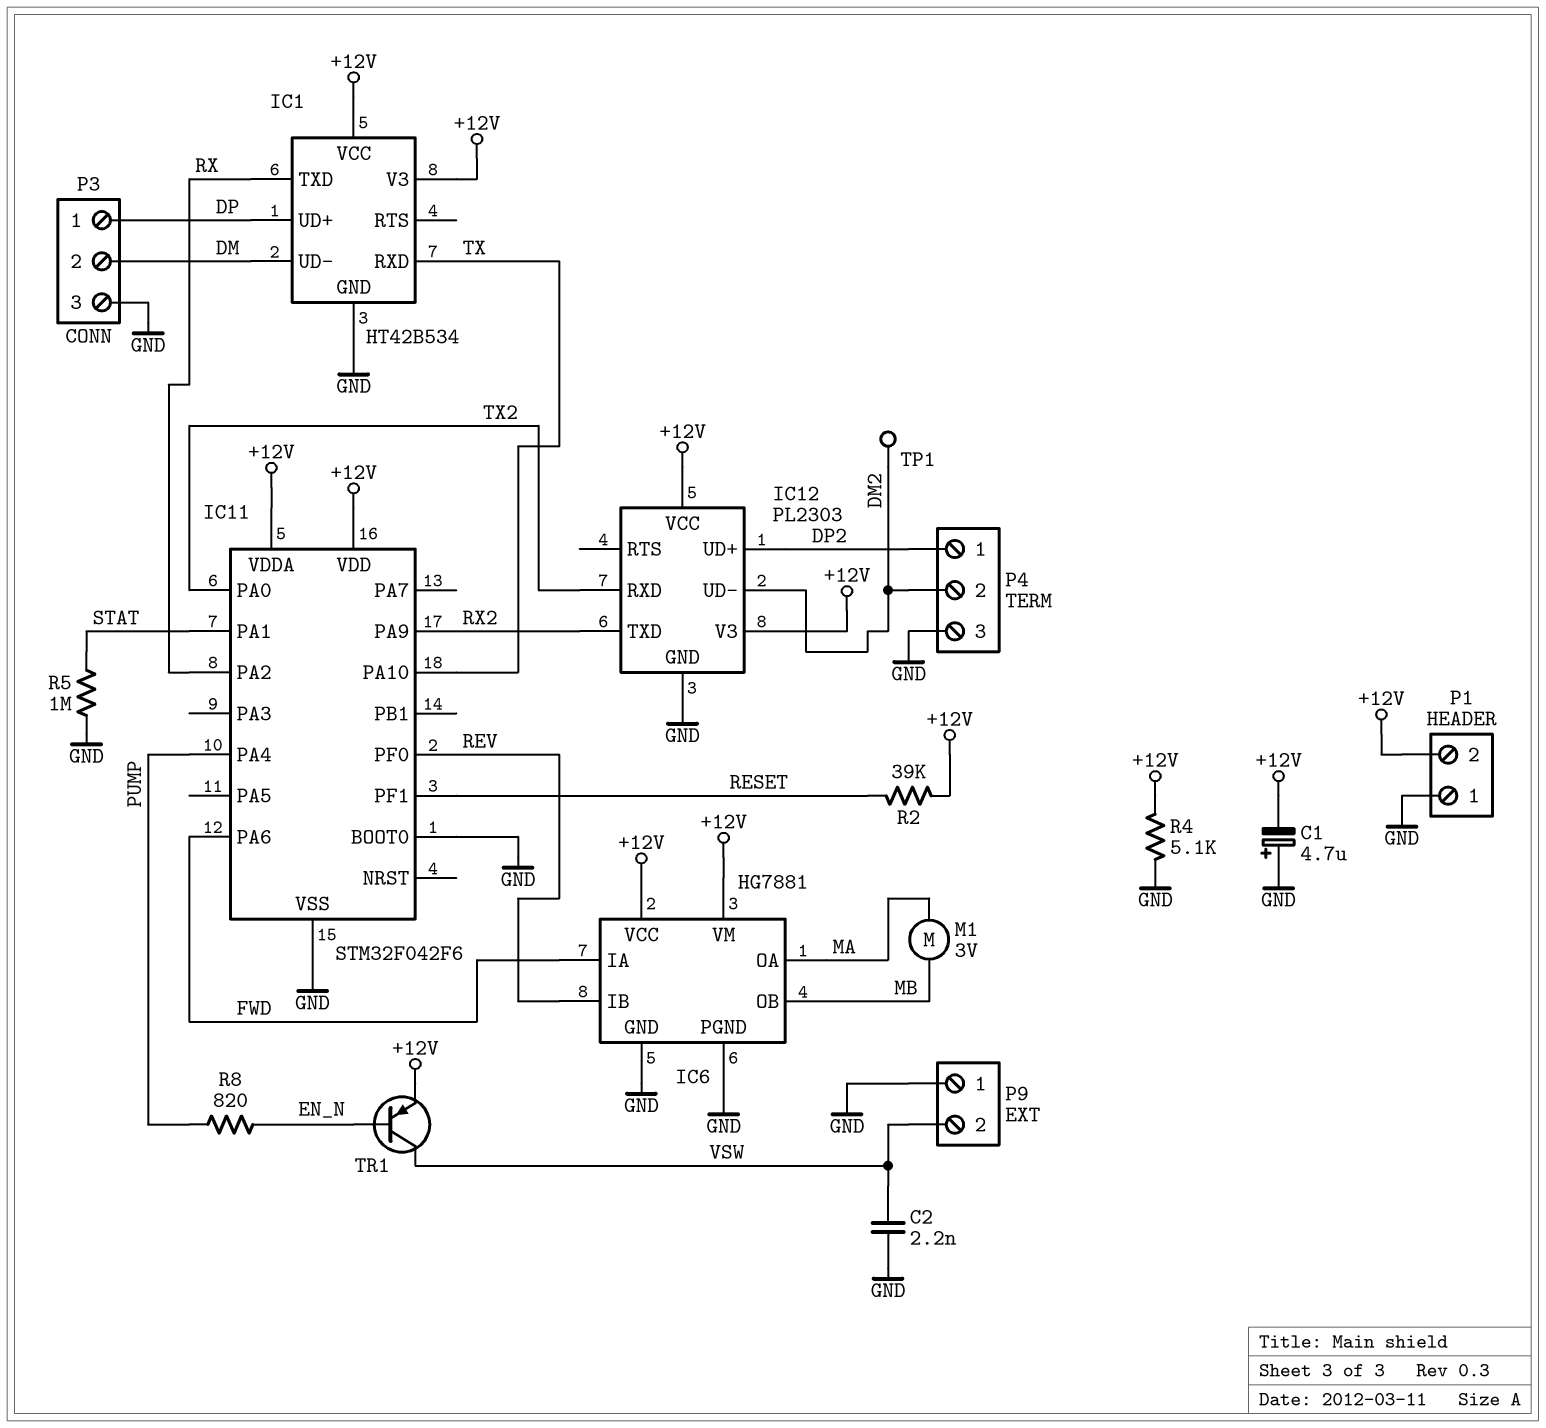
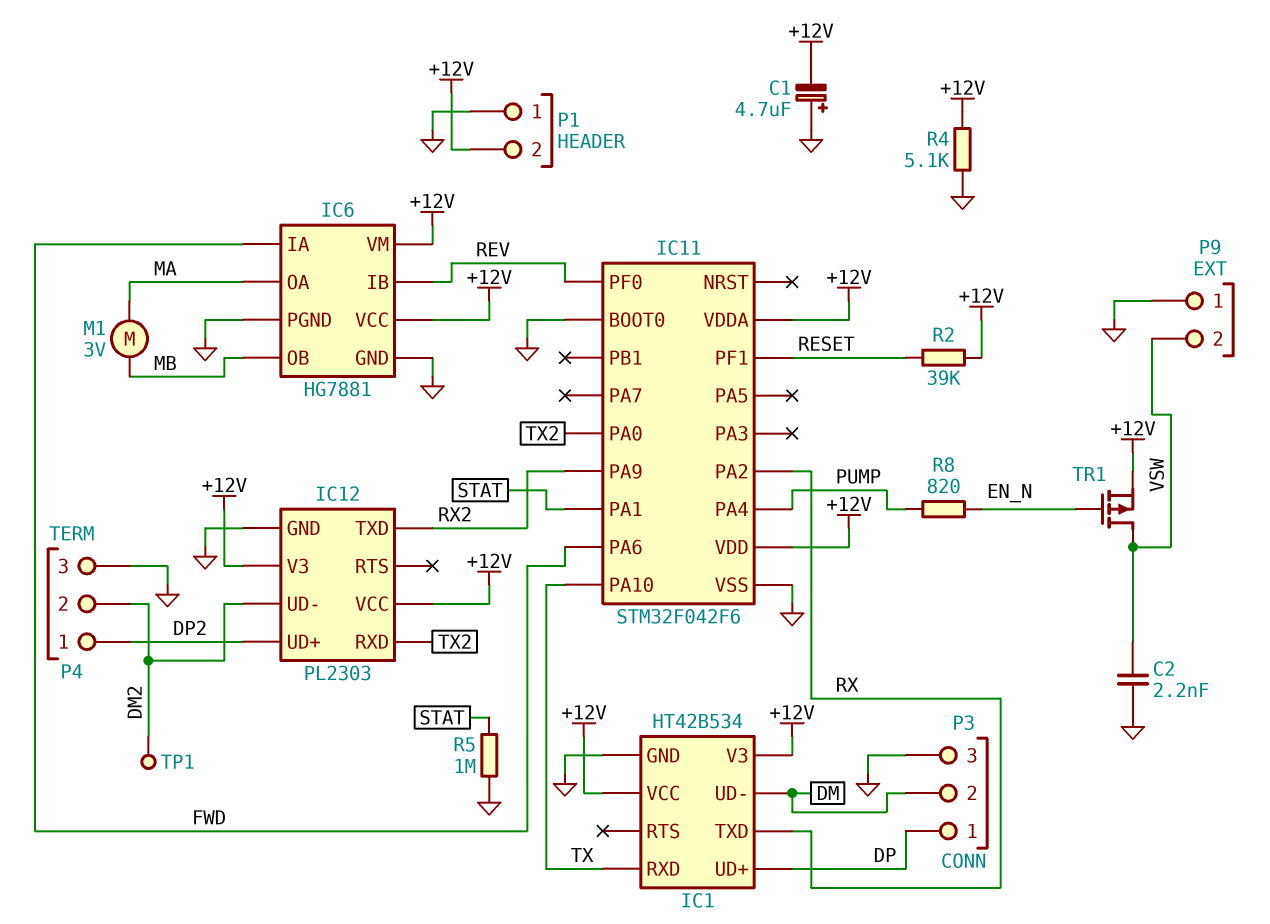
TR1: PNP (B EN_N, C VSW, E +12V) -> PMOS (G EN_N, D VSW, S +12V)

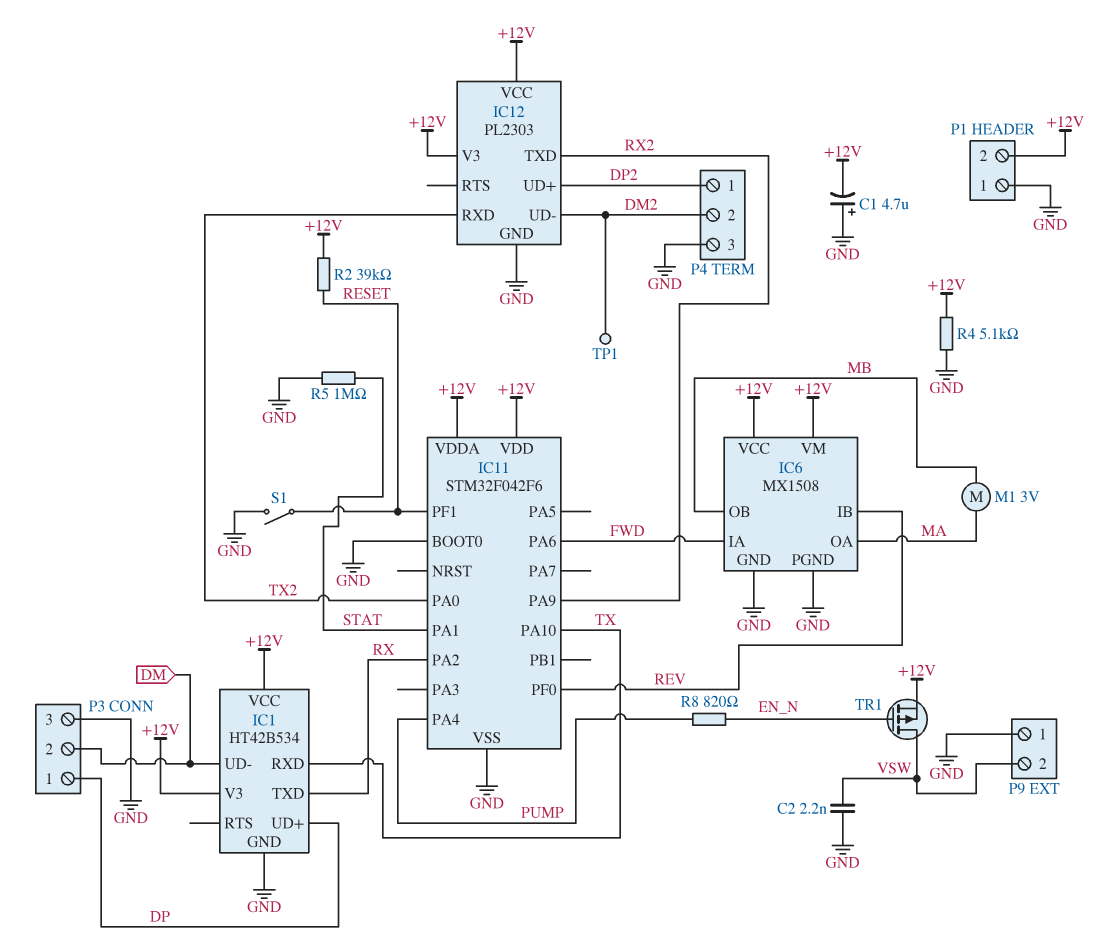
IC6: HG7881 -> MX1508
S1: none -> switch (GND, RESET)

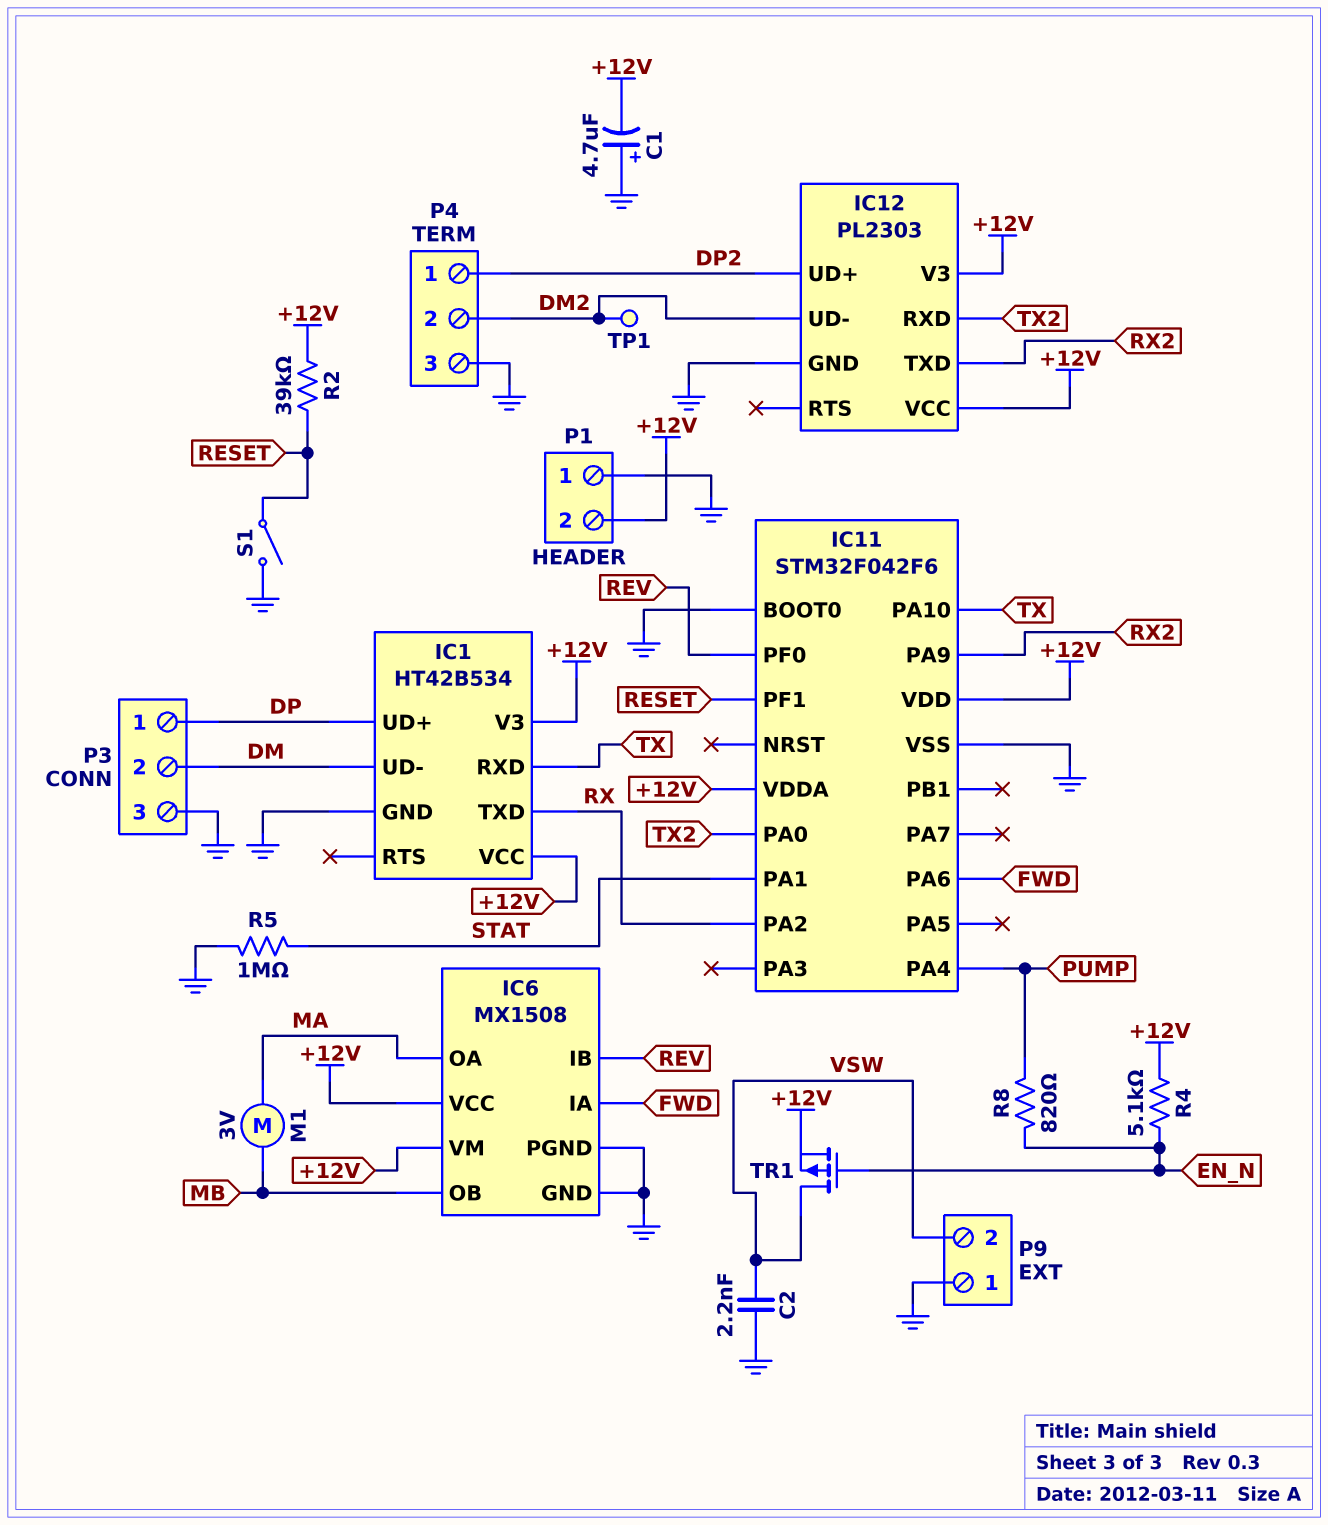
R4: 5.1k (+12V, GND) -> 5.1k (+12V, EN_N)

